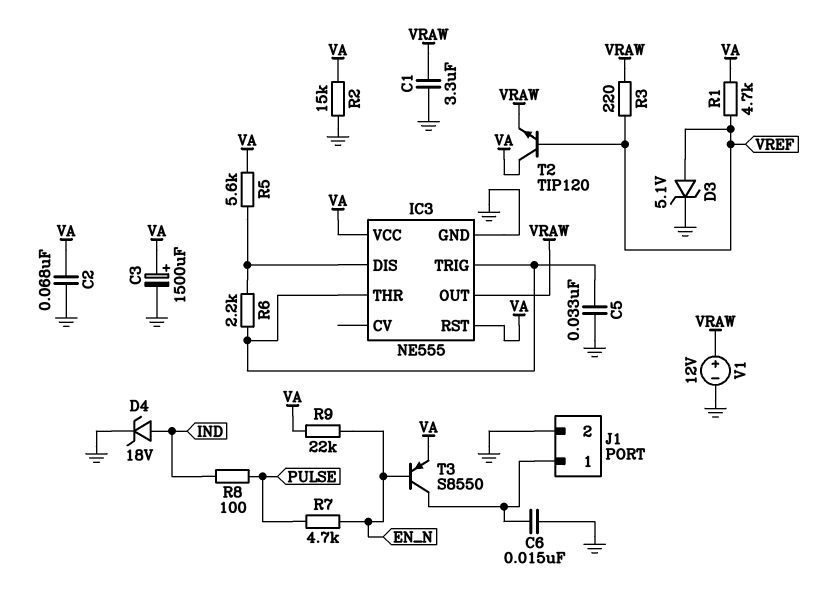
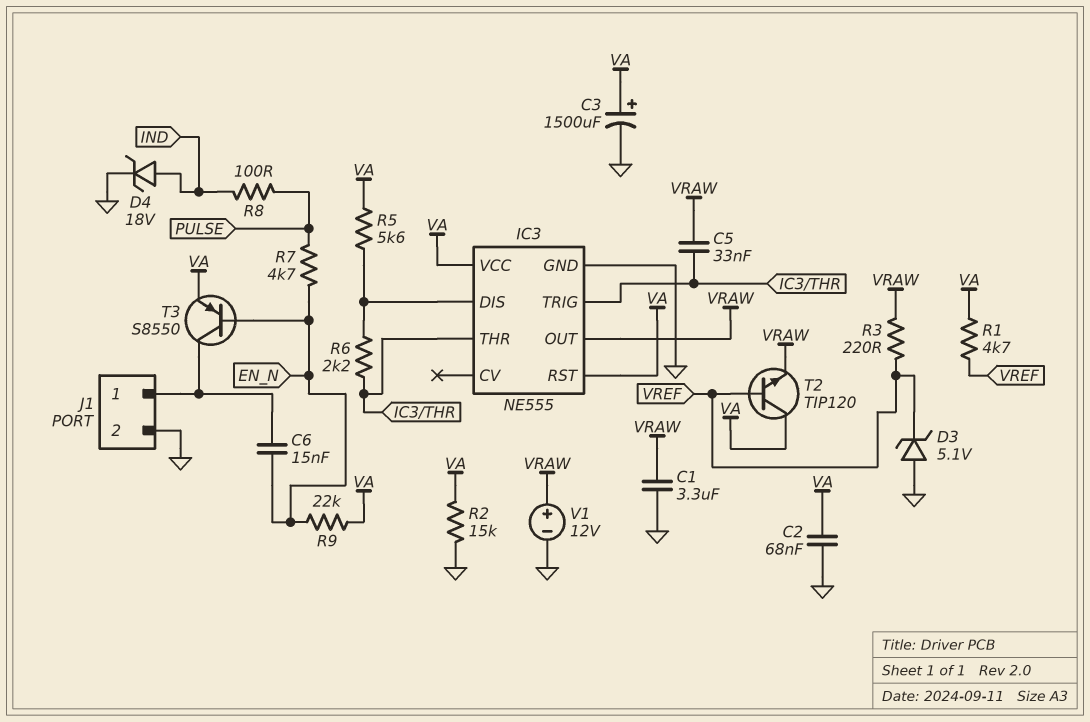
C5: 33nF (GND, IC3/THR) -> 33nF (IC3/THR, VRAW)
C6: 15nF (GND, J1/1) -> 15nF (EN_N, J1/1)
D3: zener 5.1V (A VREF, K GND) -> zener 5.1V (A GND, K VREF)

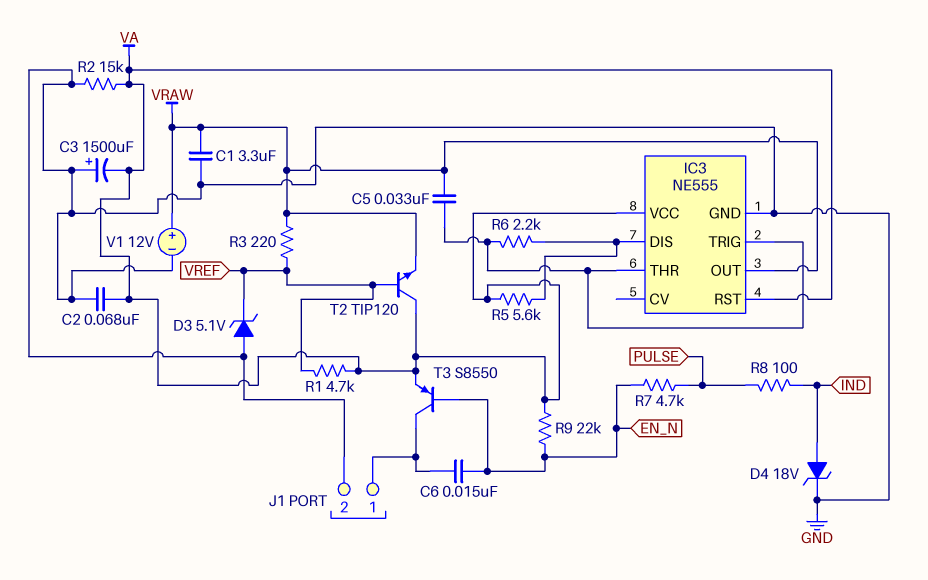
C3: 1500uF (plus VA, minus GND) -> 1500uF (plus GND, minus VA)

